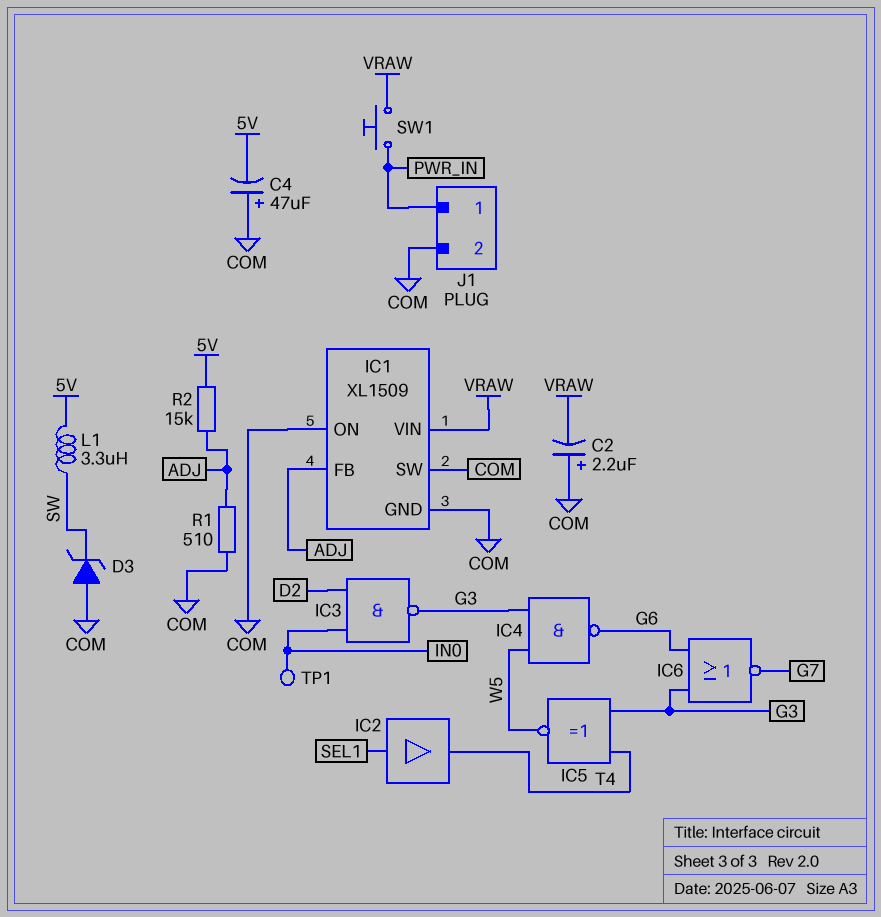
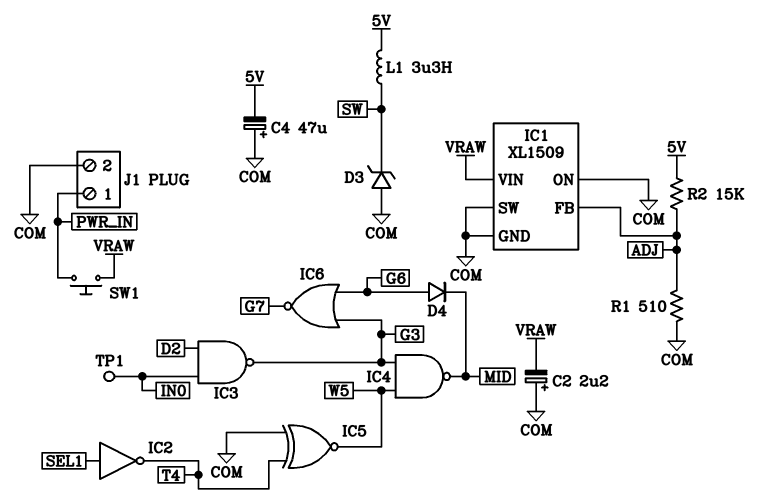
D4: none -> diode (A G6, K MID)
IC2: buffer (in SEL1, out T4) -> NOT (in SEL1, out T4)
IC4: NAND (in G3, in W5, out G6) -> NAND (in G3, in W5, out MID)
IC5: XNOR (in G3, in T4, out W5) -> XNOR (in COM, in T4, out W5)

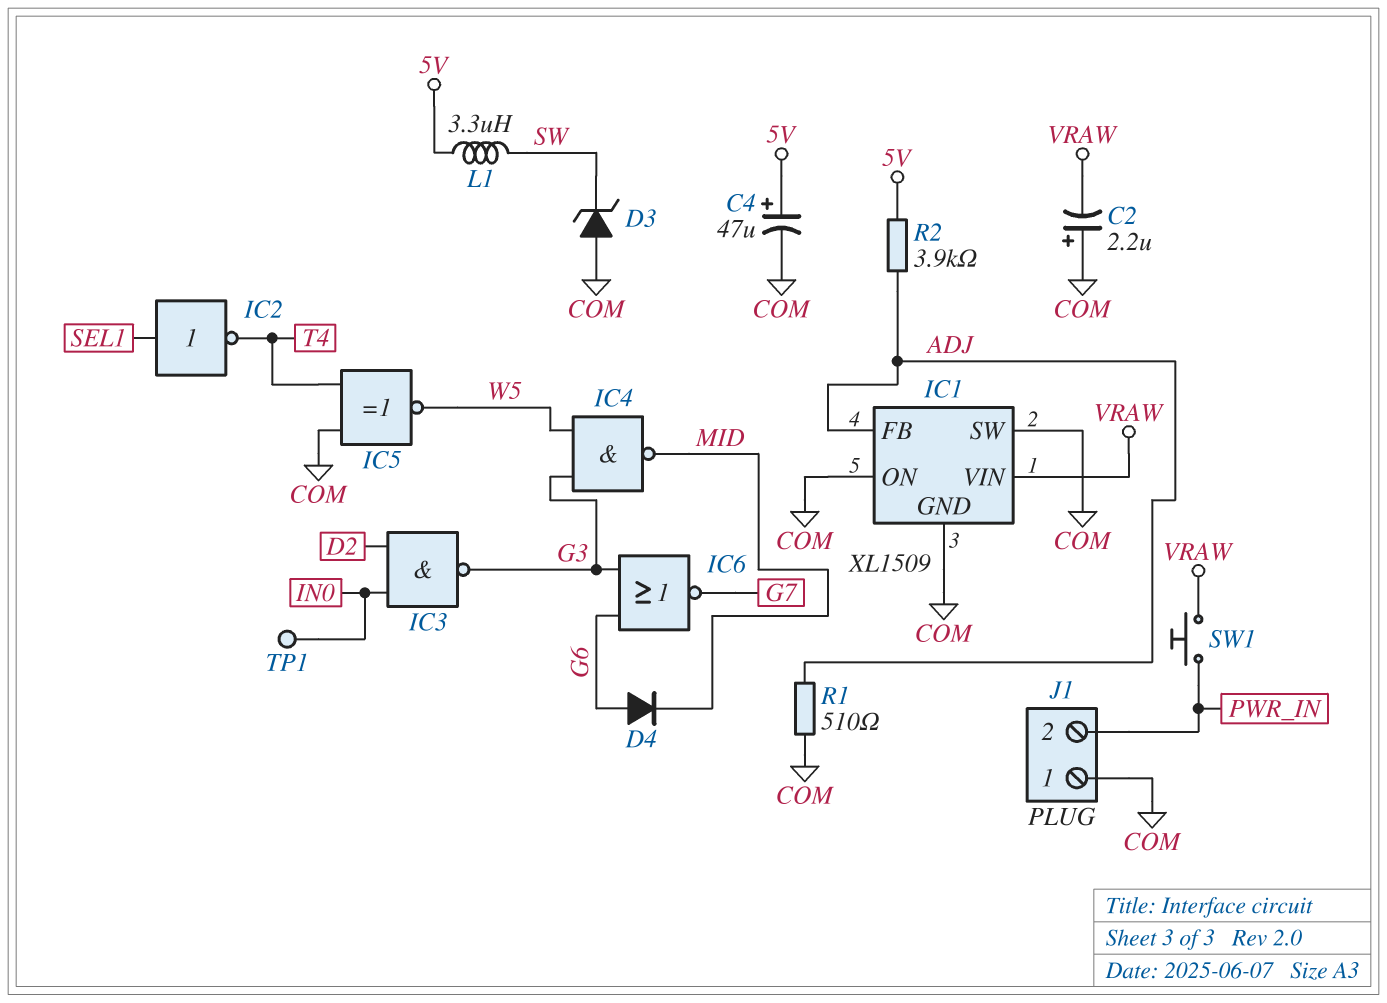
C4: 47uF (plus COM, minus 5V) -> 47uF (plus 5V, minus COM)
J1 pin 1: PWR_IN -> COM
J1 pin 2: COM -> PWR_IN
R2: 15k (5V, ADJ) -> 3.9k (5V, ADJ)

